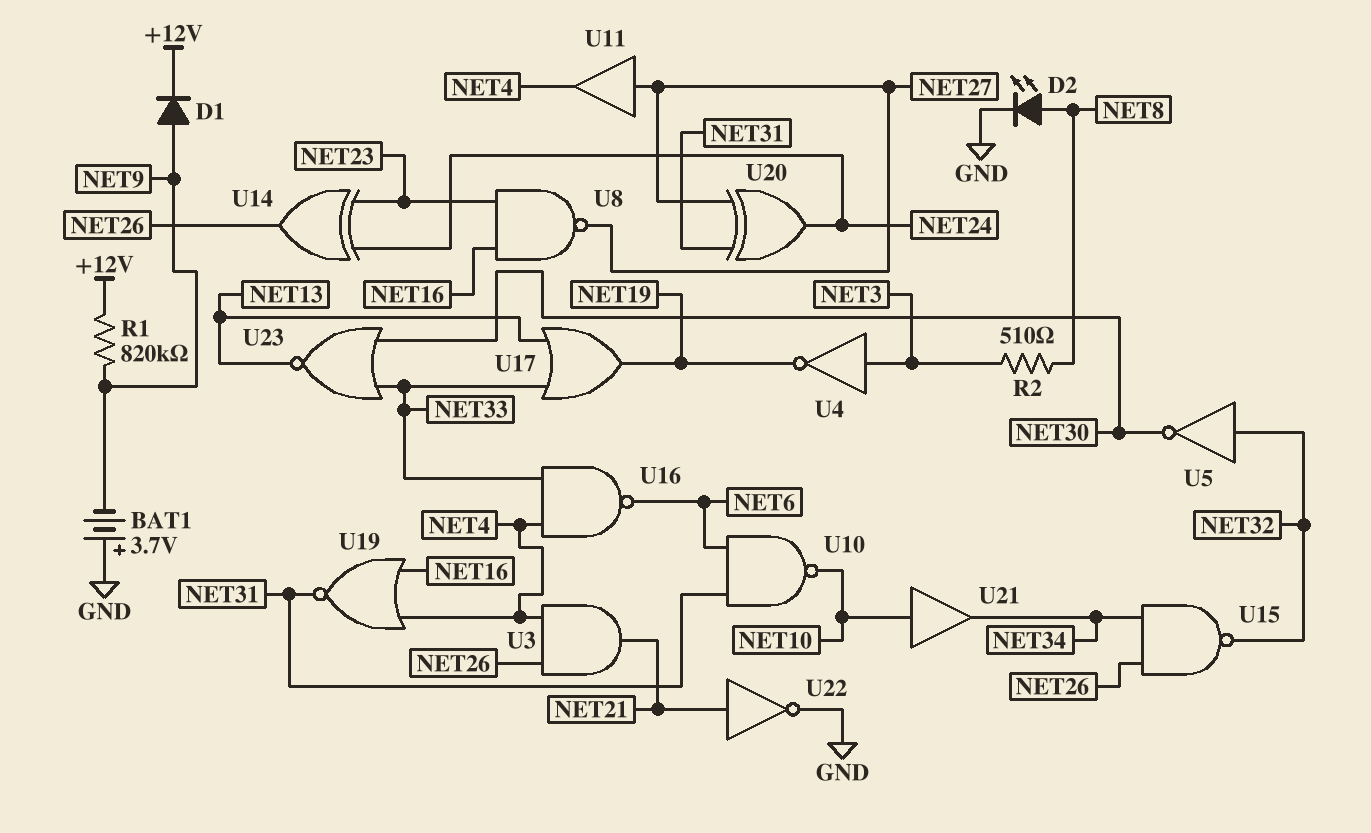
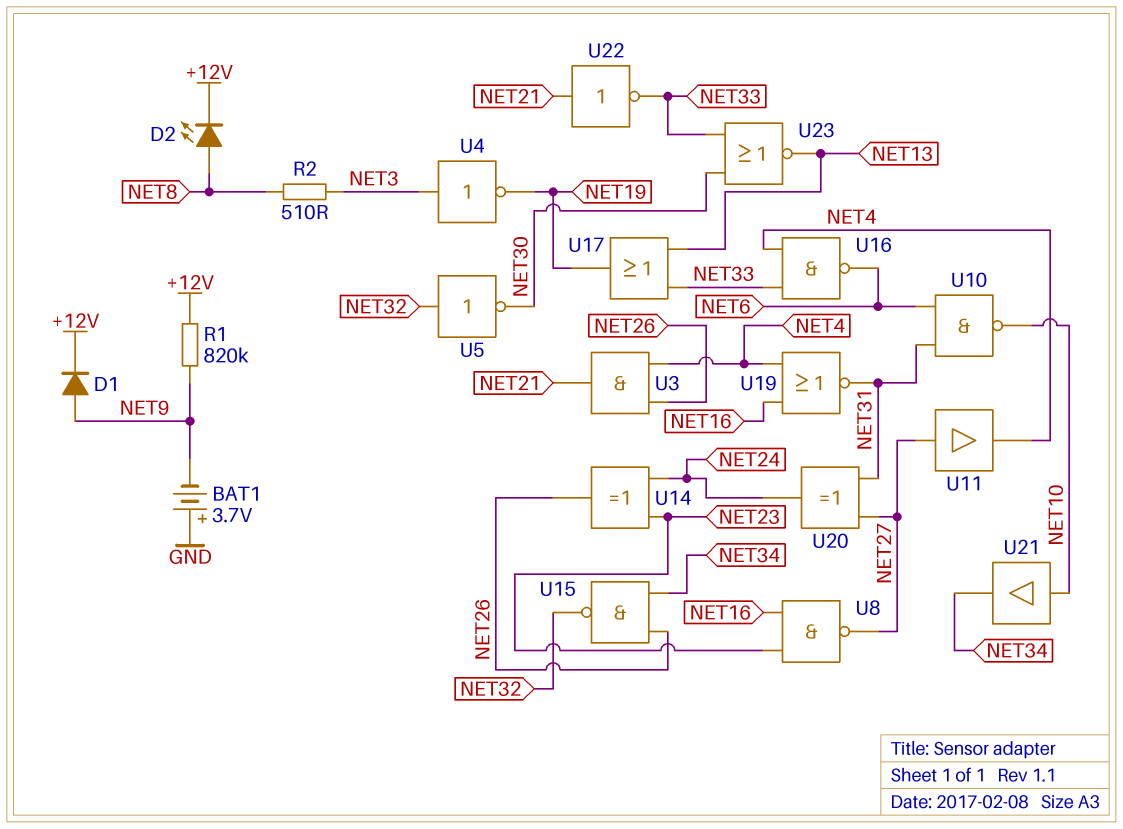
D2: LED (A NET8, K GND) -> LED (A NET8, K +12V)
U22: NOT (in NET21, out GND) -> NOT (in NET21, out NET33)

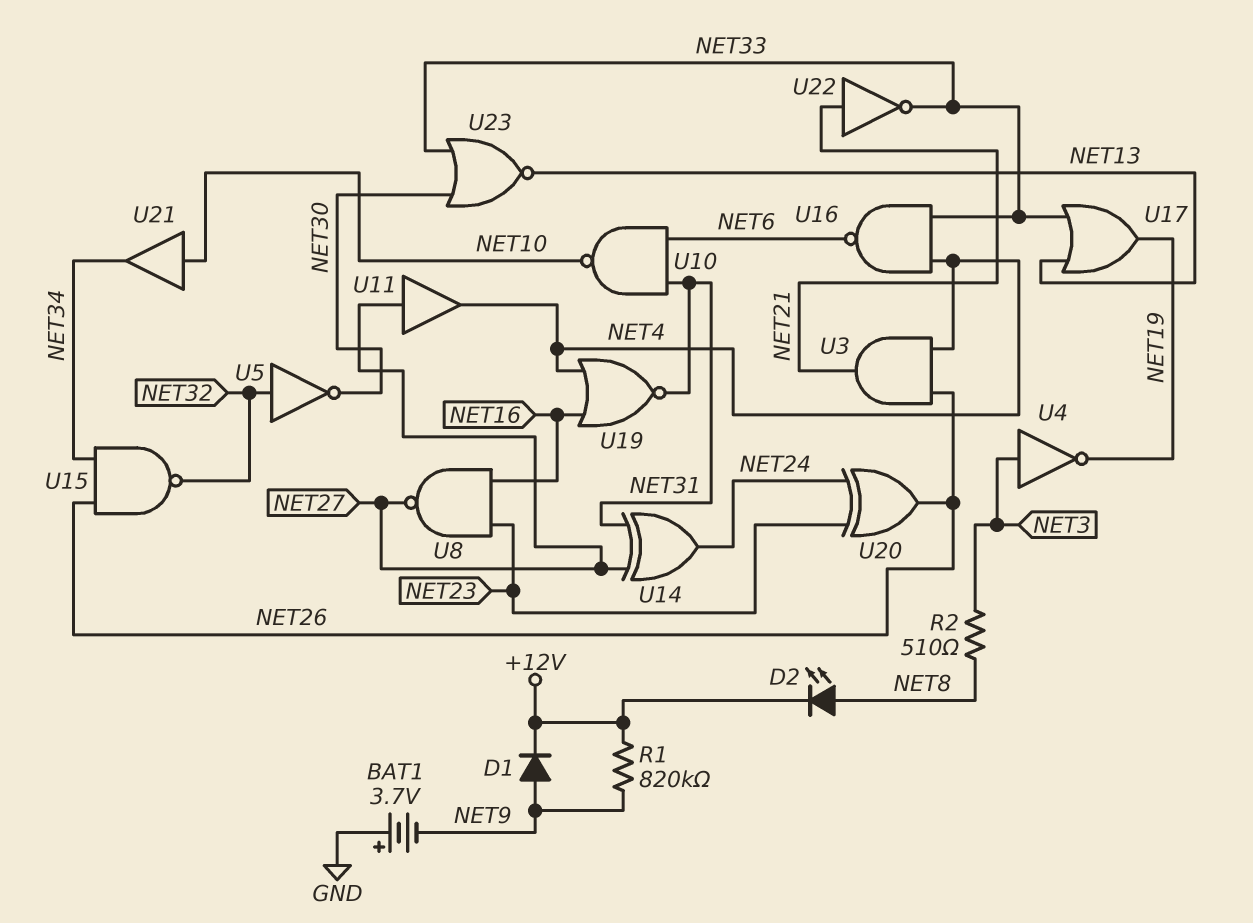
U14: XOR (in NET23, in NET24, out NET26) -> XOR (in NET27, in NET31, out NET24)
U20: XOR (in NET27, in NET31, out NET24) -> XOR (in NET23, in NET24, out NET26)

